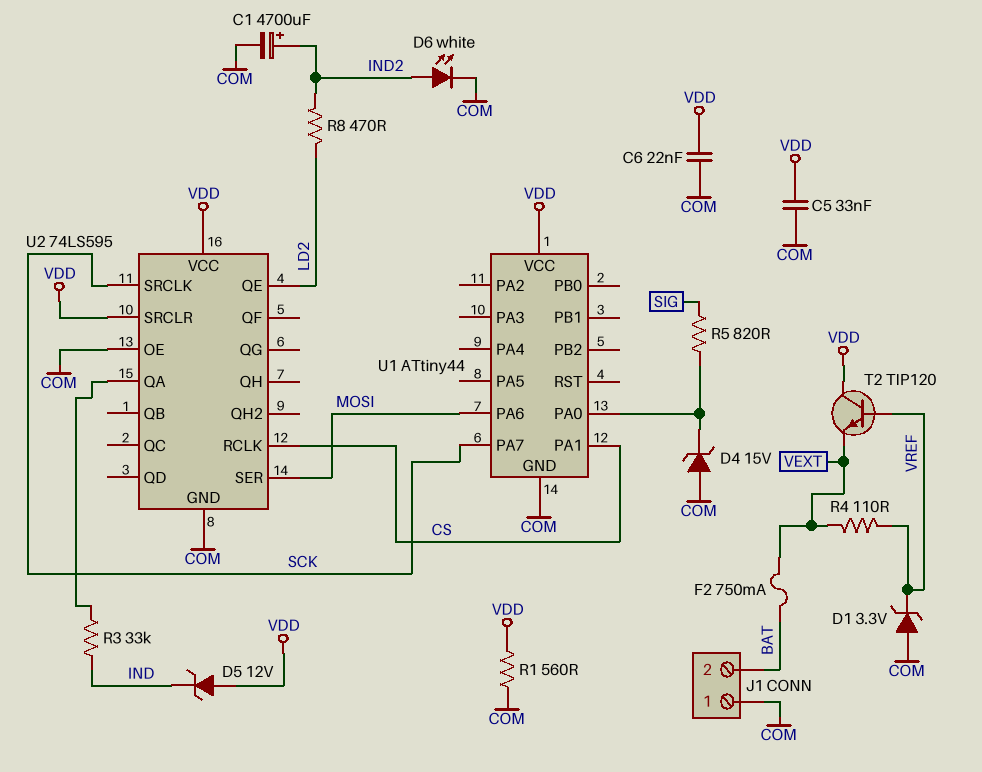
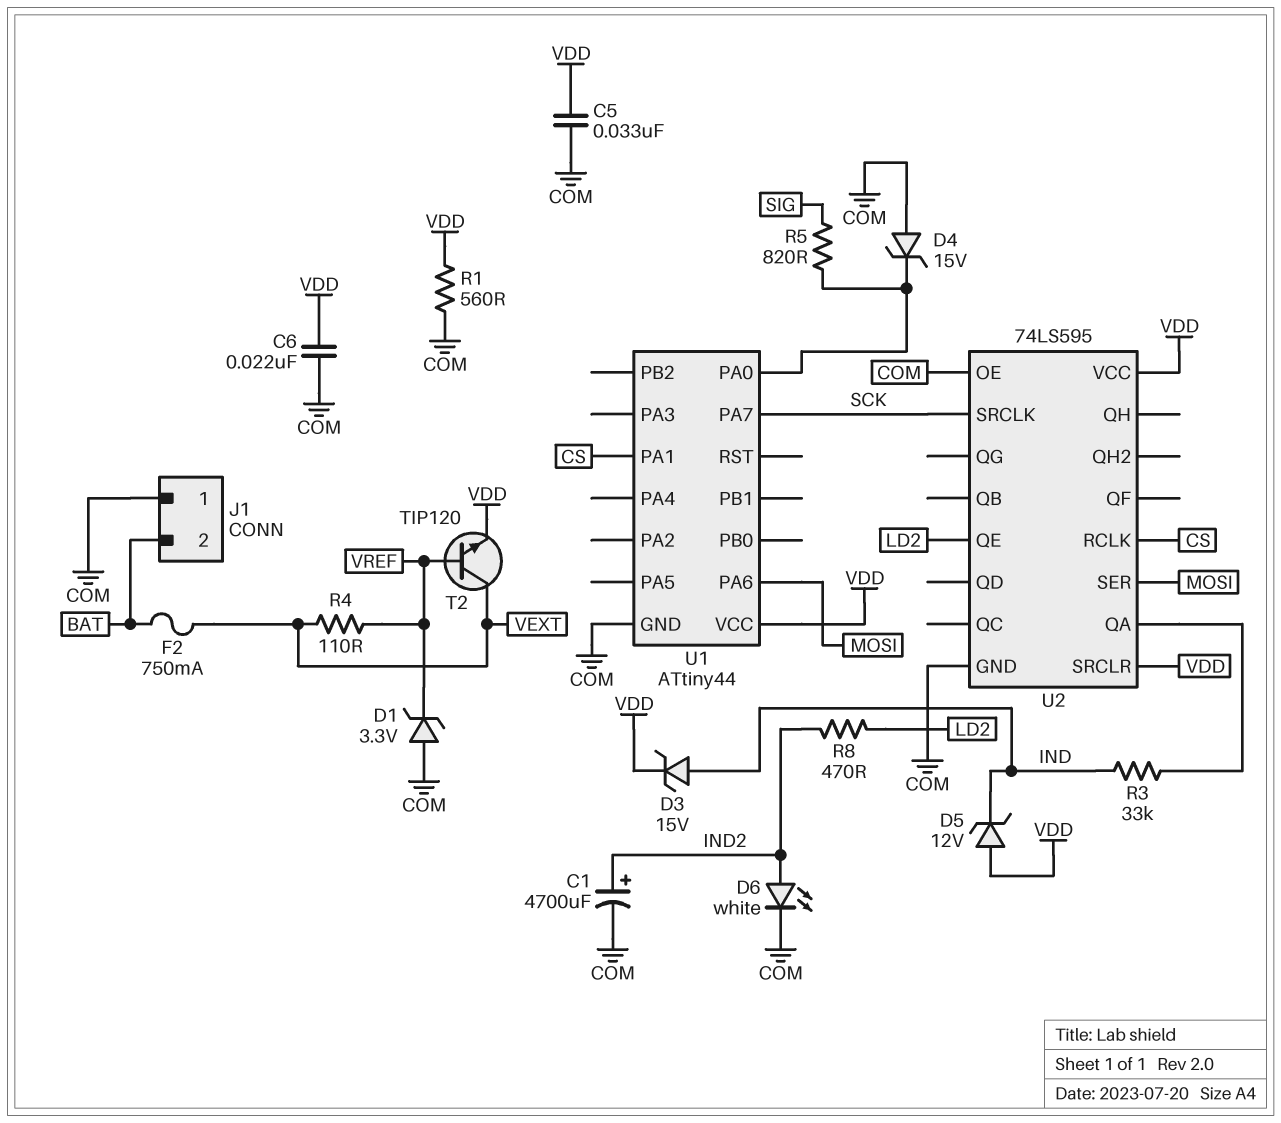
D3: none -> zener 15V (A IND, K VDD)
T2: NPN TIP120 (B VREF, C VDD, E VEXT) -> NPN TIP120 (B VREF, C VEXT, E VDD)

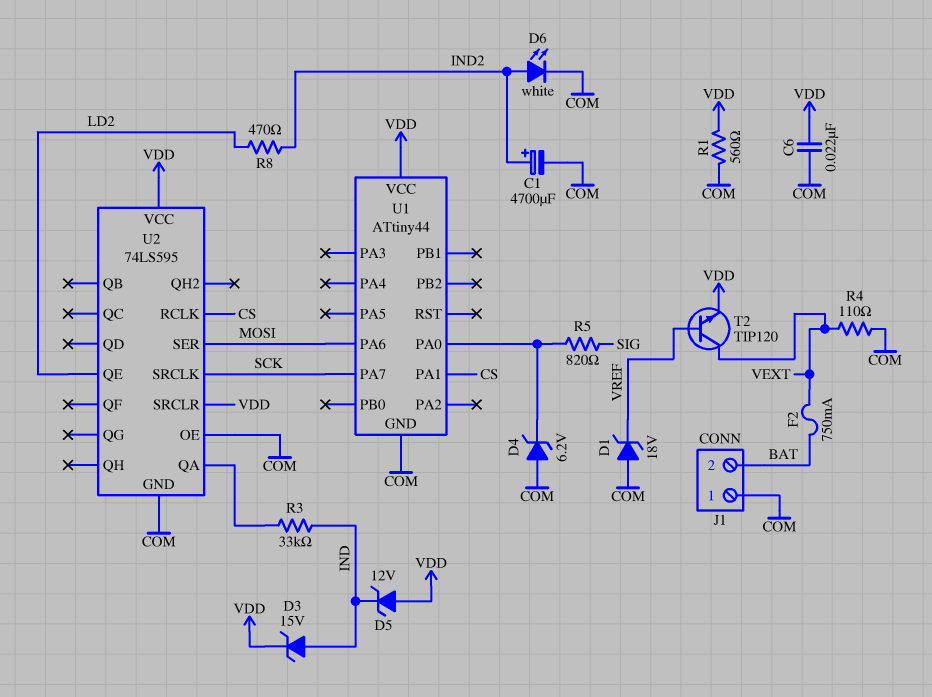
C5: 33nF (COM, VDD) -> none
D1: zener 3.3V (A COM, K VREF) -> zener 18V (A COM, K VREF)
D4: zener 15V (A COM, K U1/PA0) -> zener 6.2V (A COM, K U1/PA0)
R4: 110 (VEXT, VREF) -> 110 (COM, VEXT)

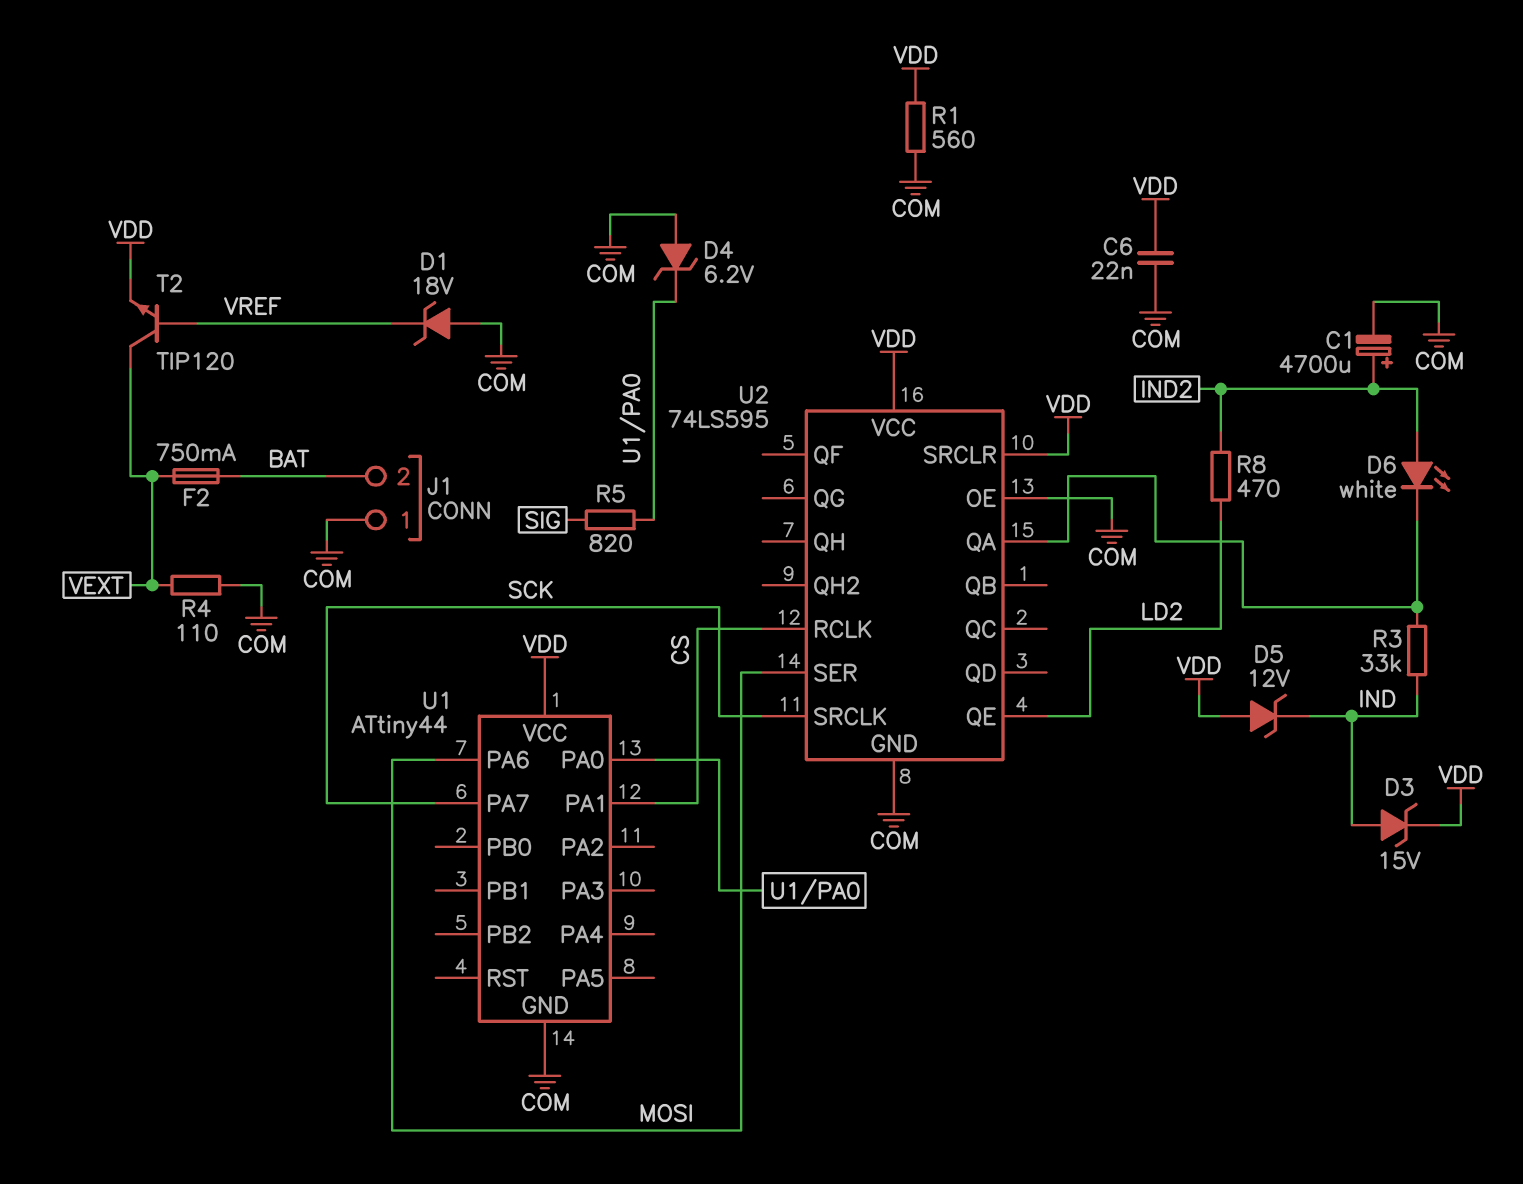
D6: LED white (A IND2, K COM) -> LED white (A IND2, K U2/QA)

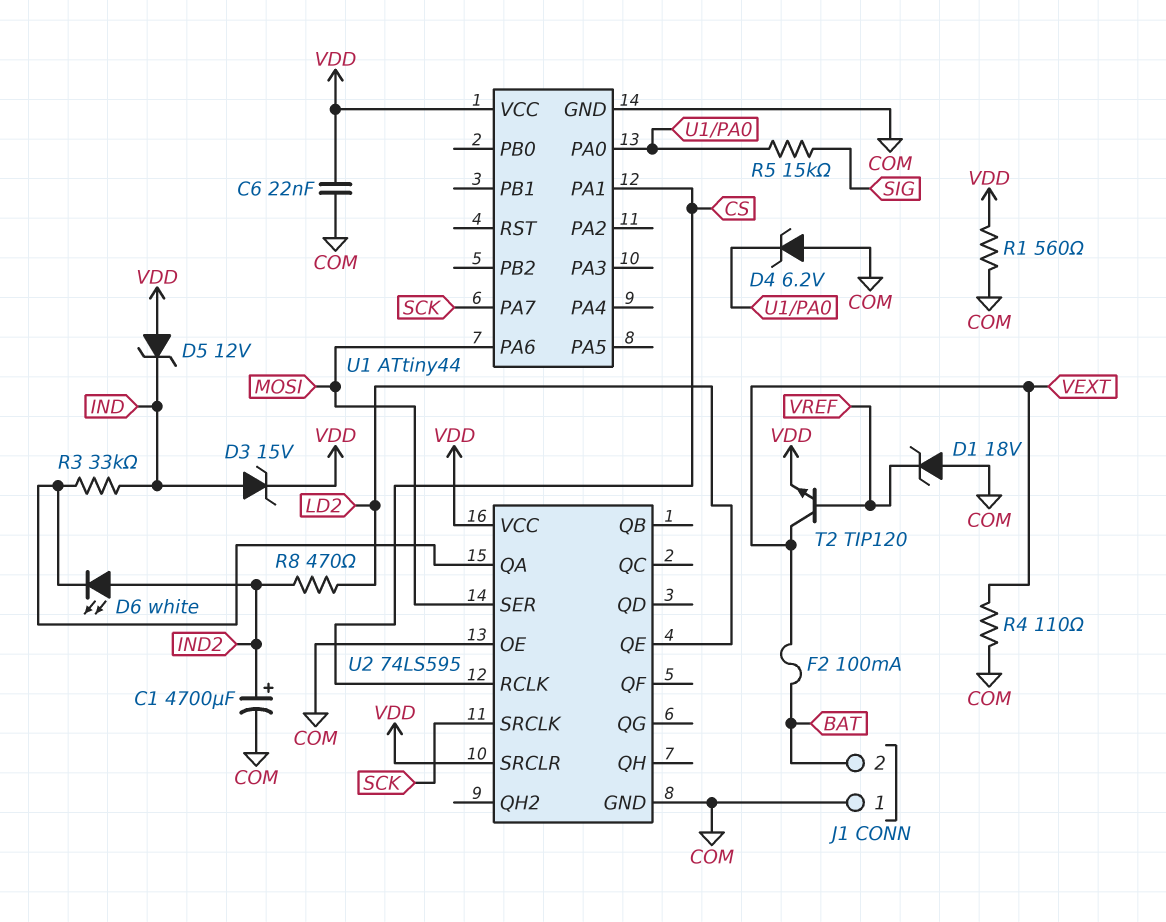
F2: 750mA (BAT, VEXT) -> 100mA (BAT, VEXT)
R5: 820 (SIG, U1/PA0) -> 15k (SIG, U1/PA0)

